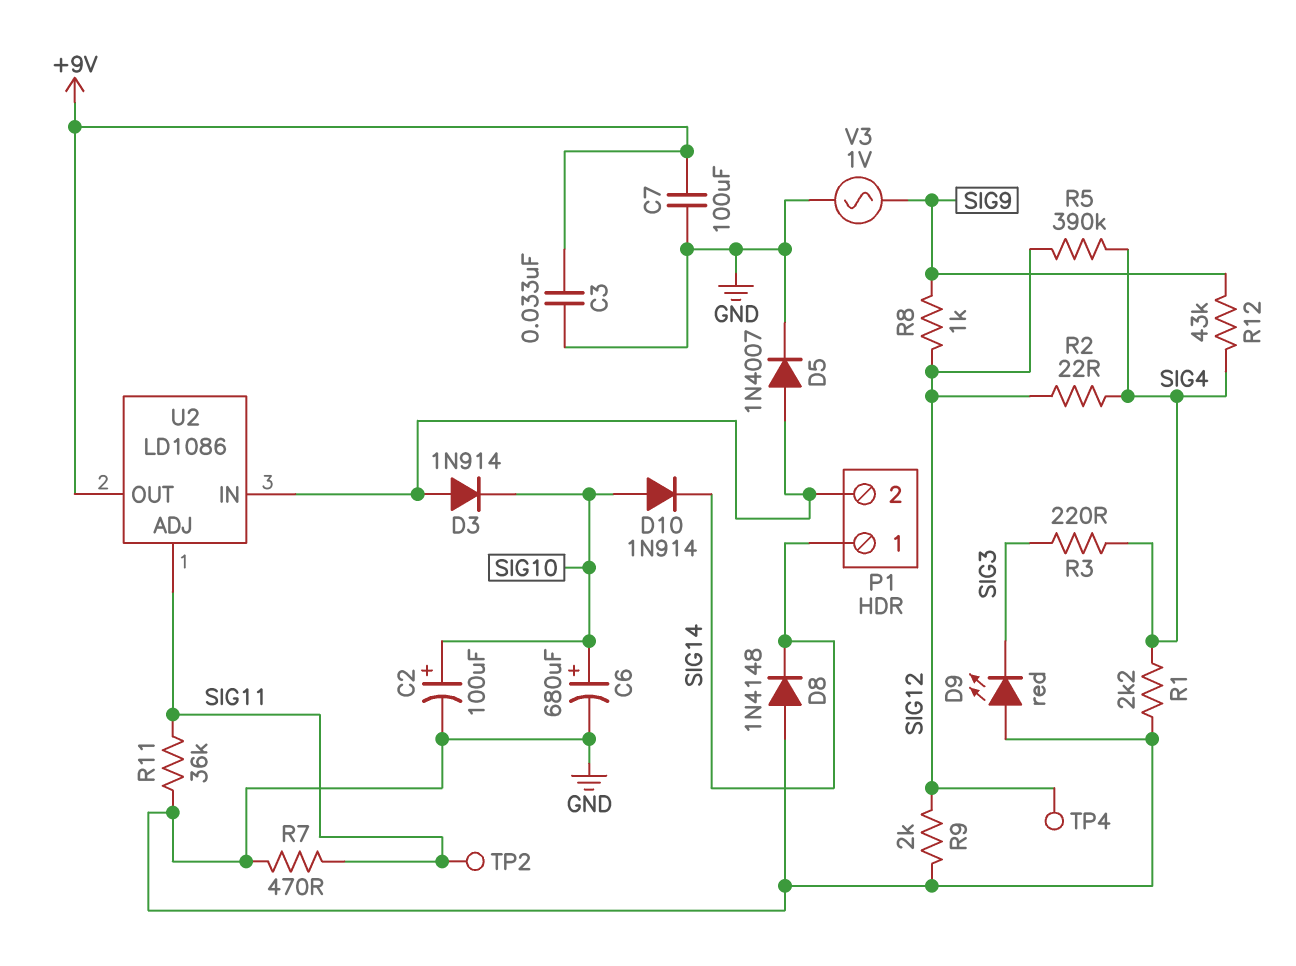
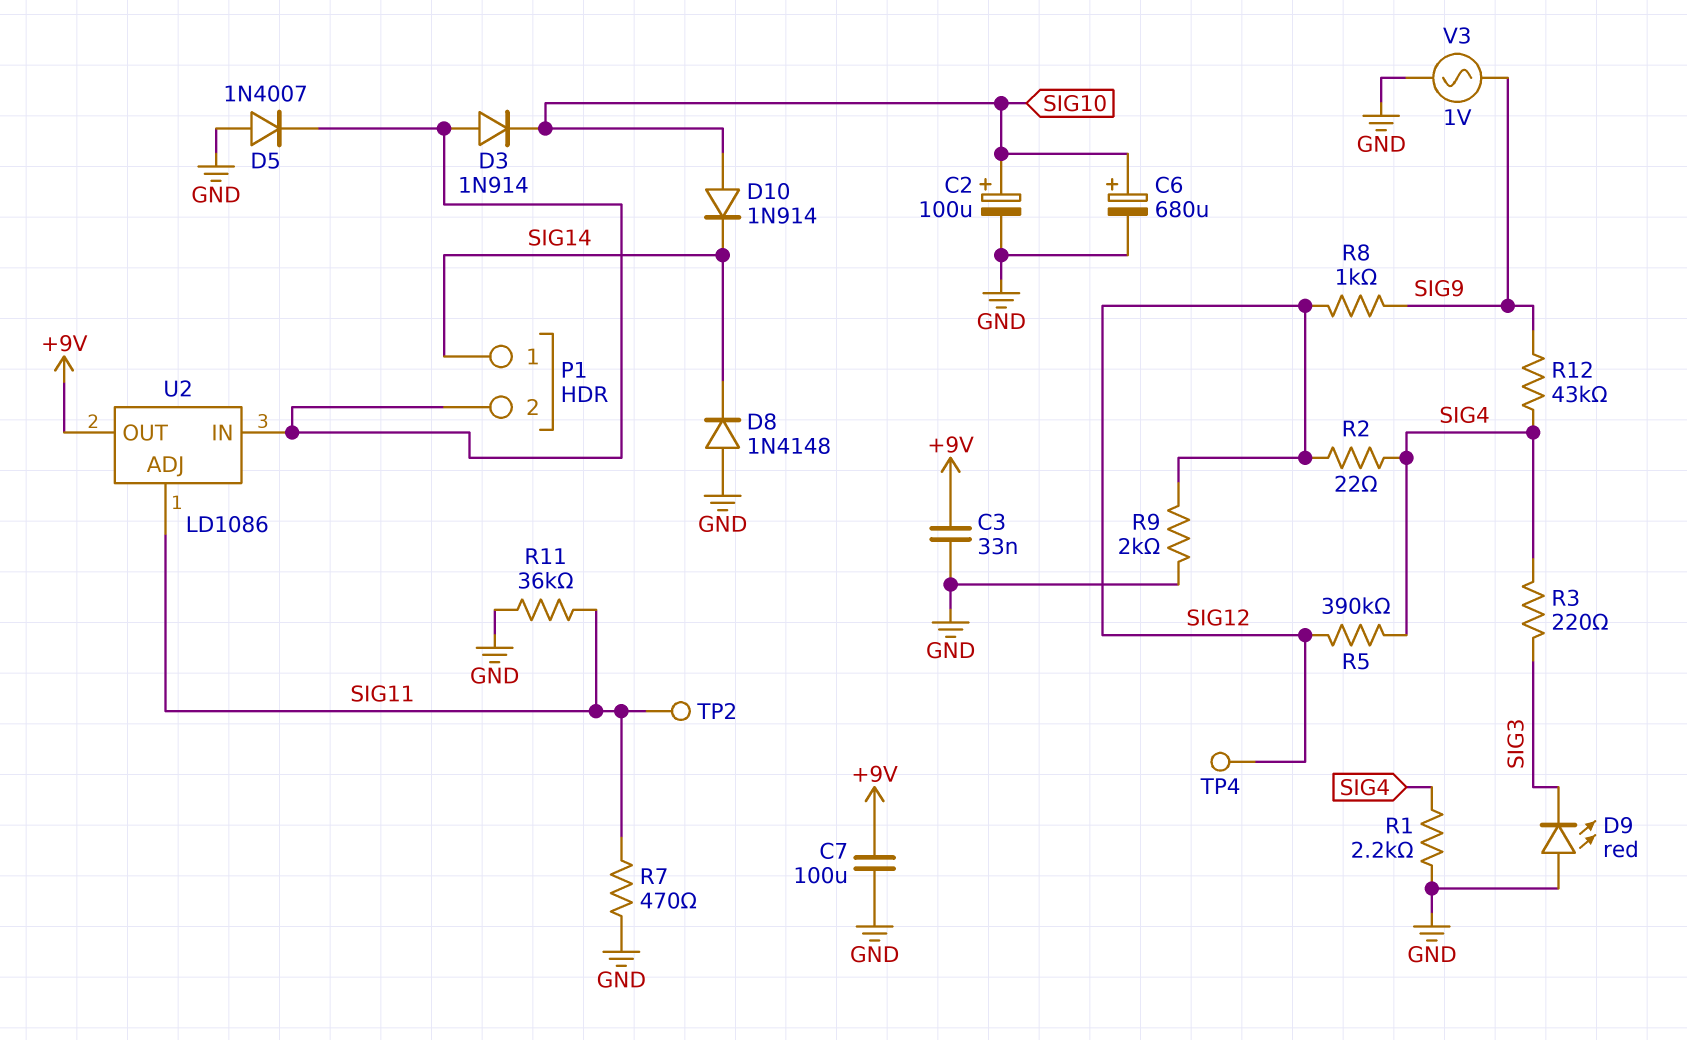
D5: diode 1N4007 (A P1/2, K GND) -> diode 1N4007 (A GND, K P1/2)

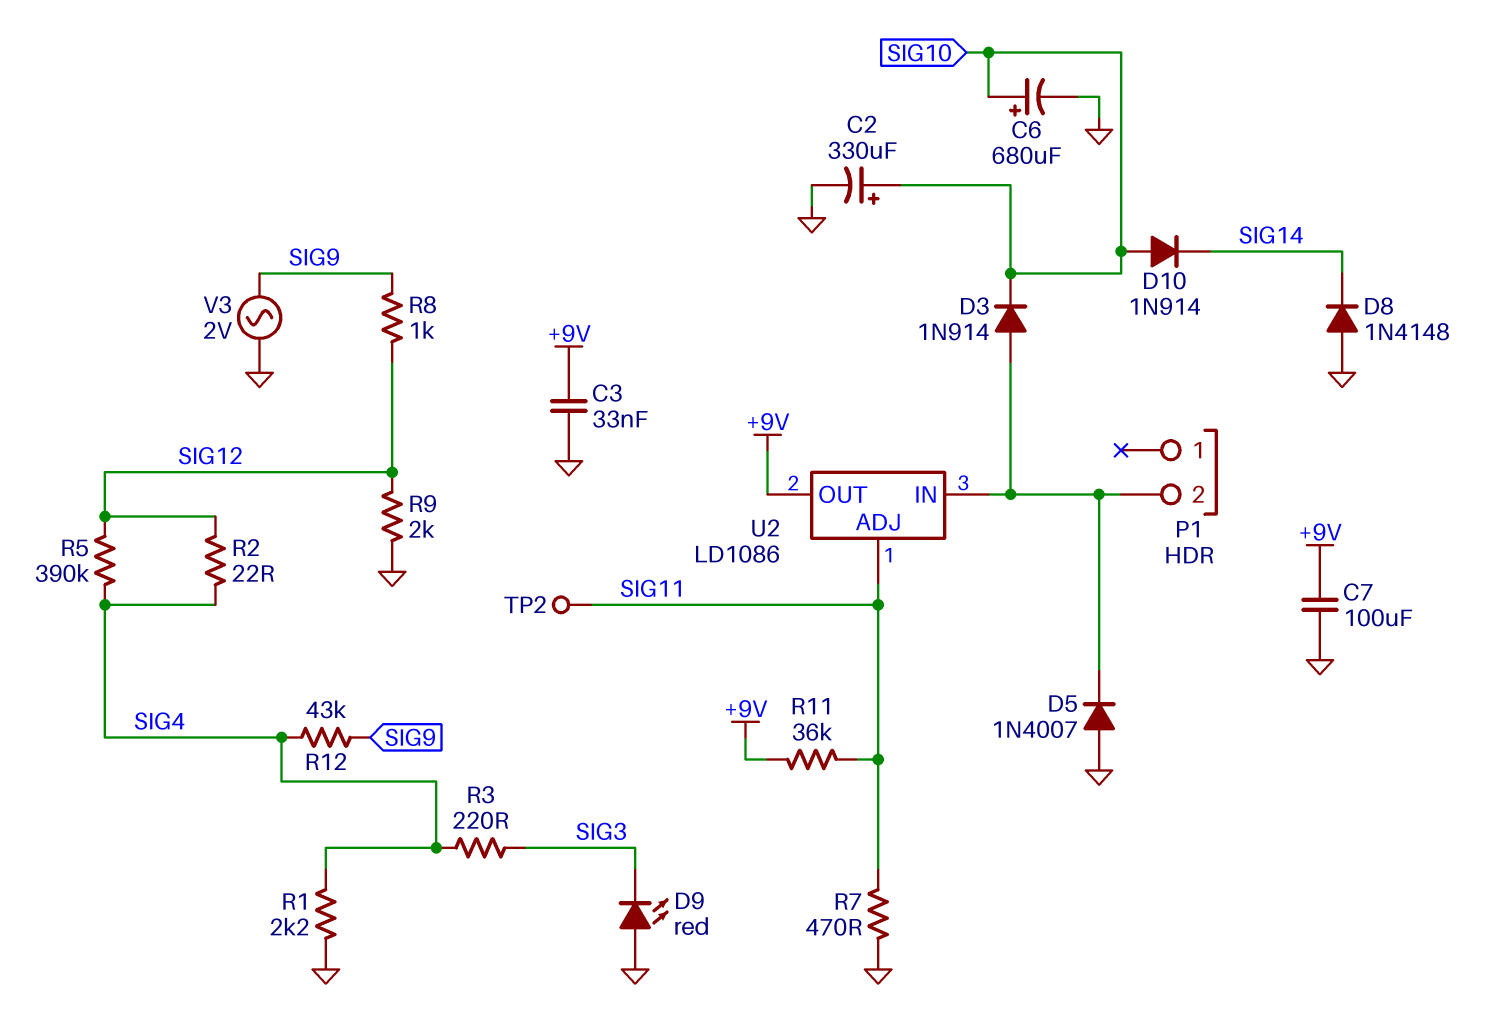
C2: 100uF (plus SIG10, minus GND) -> 330uF (plus SIG10, minus GND)
P1 pin 1: SIG14 -> none
R11: 36k (GND, SIG11) -> 36k (+9V, SIG11)
TP4: test point (SIG12) -> none
V3: AC 1V (GND, SIG9) -> AC 2V (GND, SIG9)

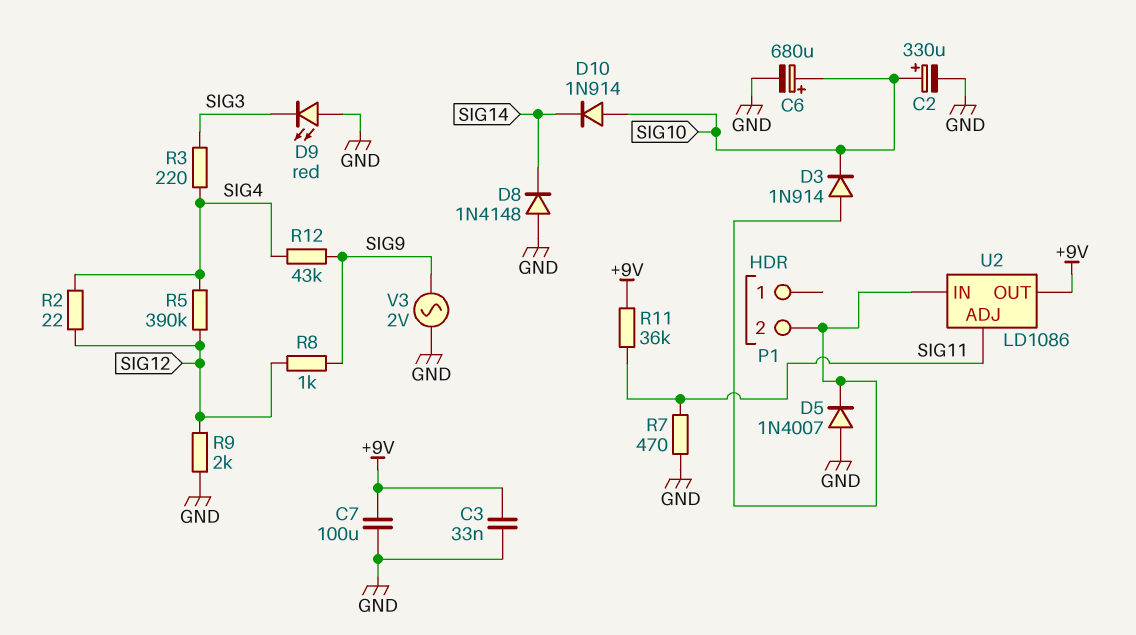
R1: 2.2k (GND, SIG4) -> none
TP2: test point (SIG11) -> none

